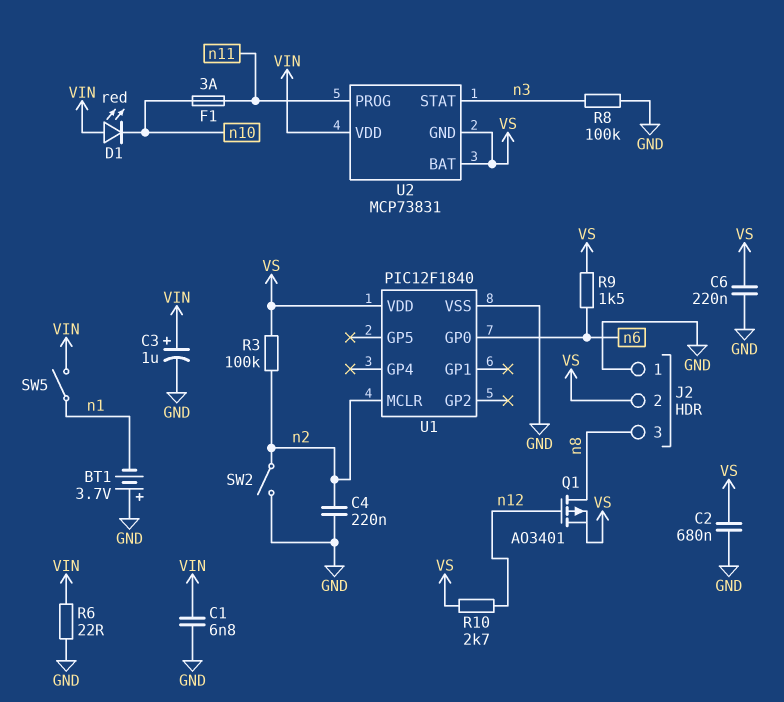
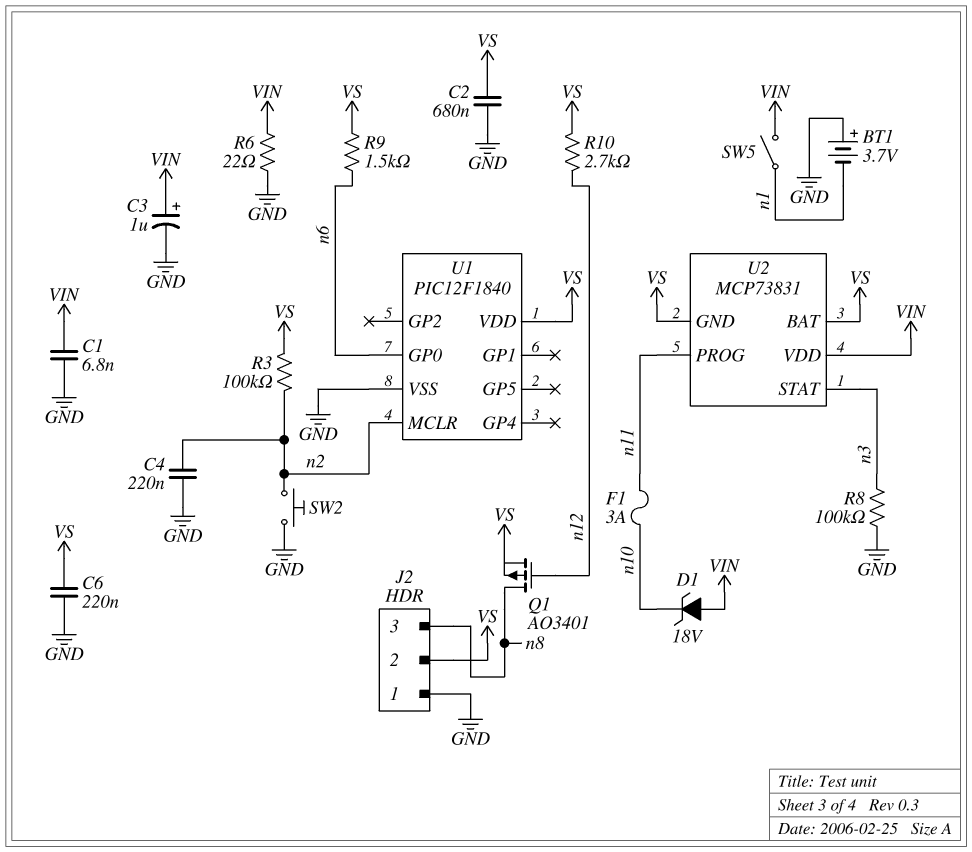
D1: LED red (A VIN, K n10) -> zener 18V (A VIN, K n10)
SW2: switch (GND, n2) -> button (GND, n2)

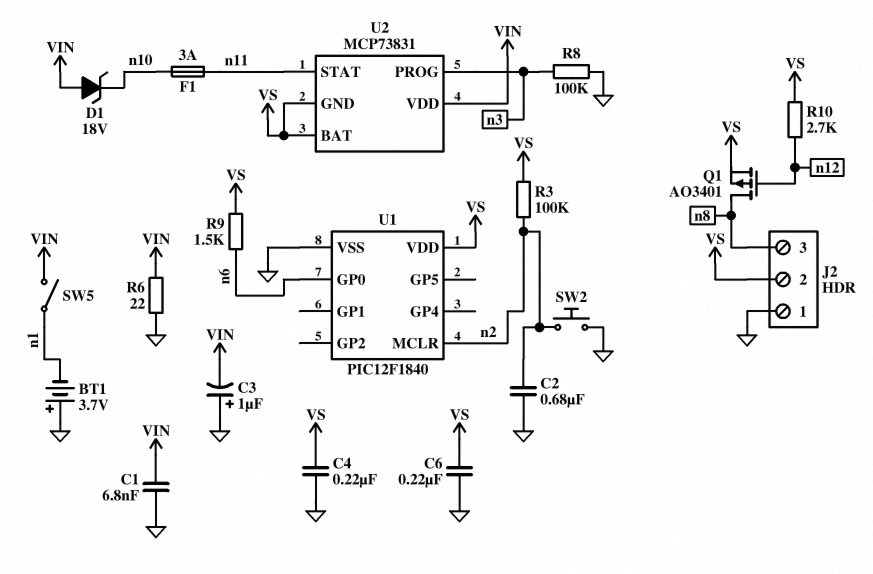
C2: 680nF (GND, VS) -> 680nF (GND, n2)
C3: 1uF (plus VIN, minus GND) -> 1uF (plus GND, minus VIN)
C4: 220nF (GND, n2) -> 220nF (GND, VS)
U2 pin PROG: n11 -> n3
U2 pin STAT: n3 -> n11

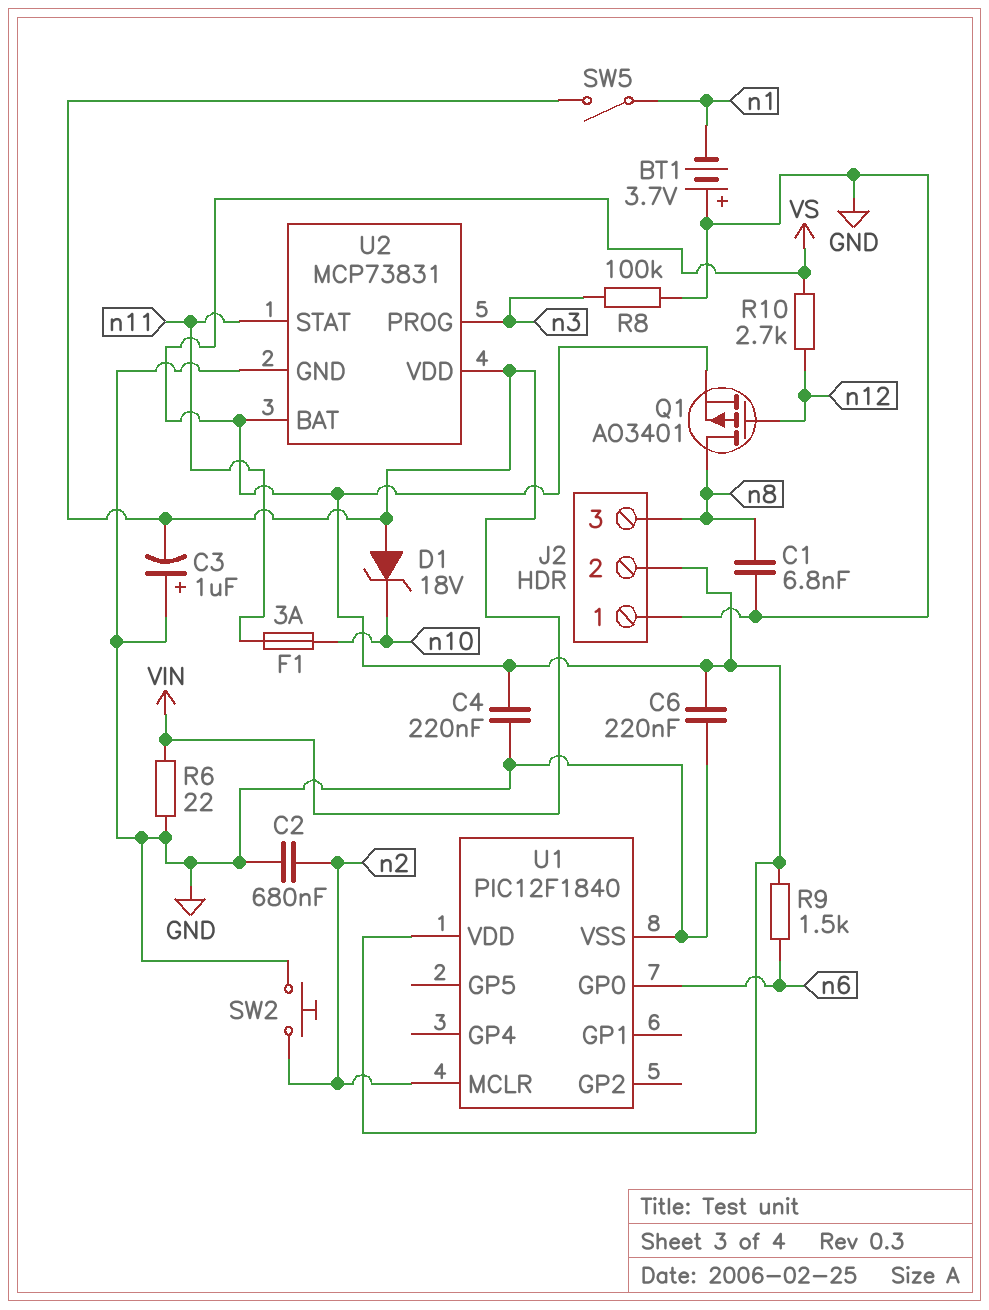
C1: 6.8nF (GND, VIN) -> 6.8nF (GND, n8)
R3: 100k (VS, n2) -> none
U2 pin GND: VS -> GND

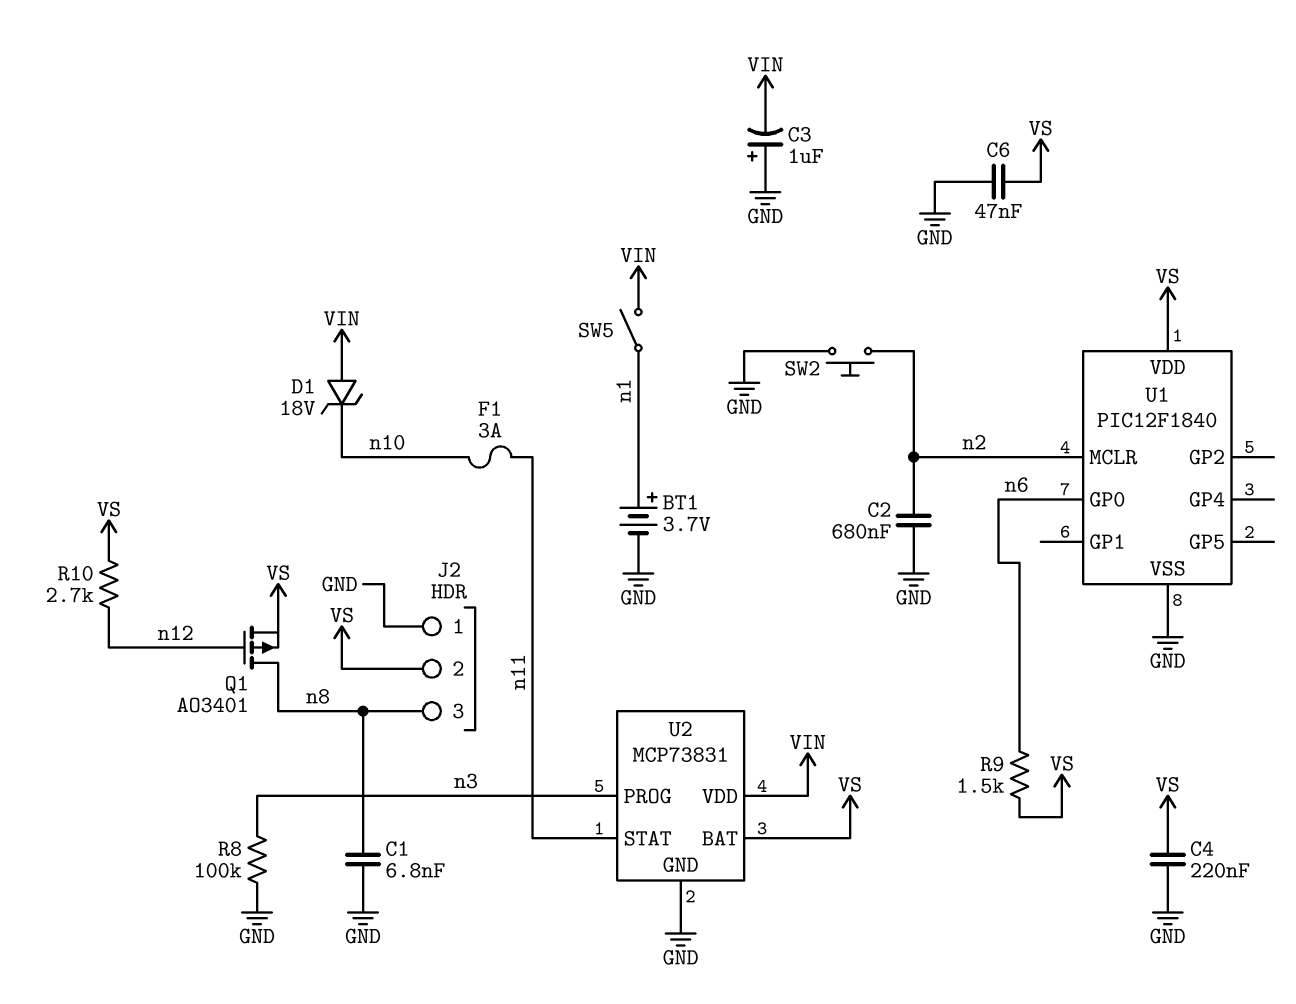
BT1: 3.7V (plus GND, minus n1) -> 3.7V (plus n1, minus GND)
C6: 220nF (GND, VS) -> 47nF (GND, VS)
R6: 22 (GND, VIN) -> none

